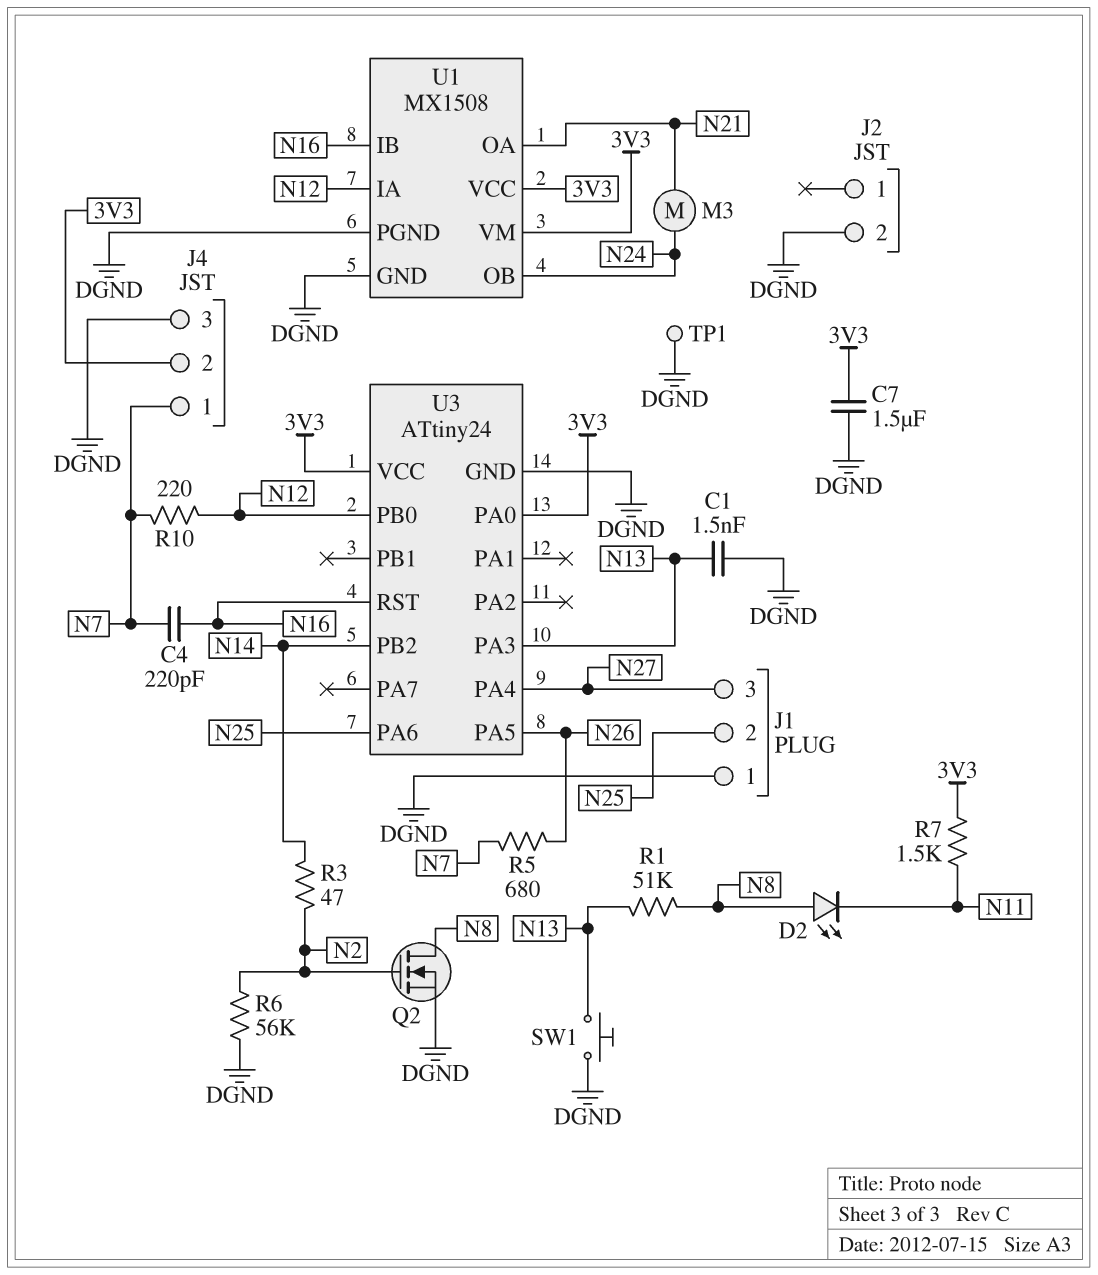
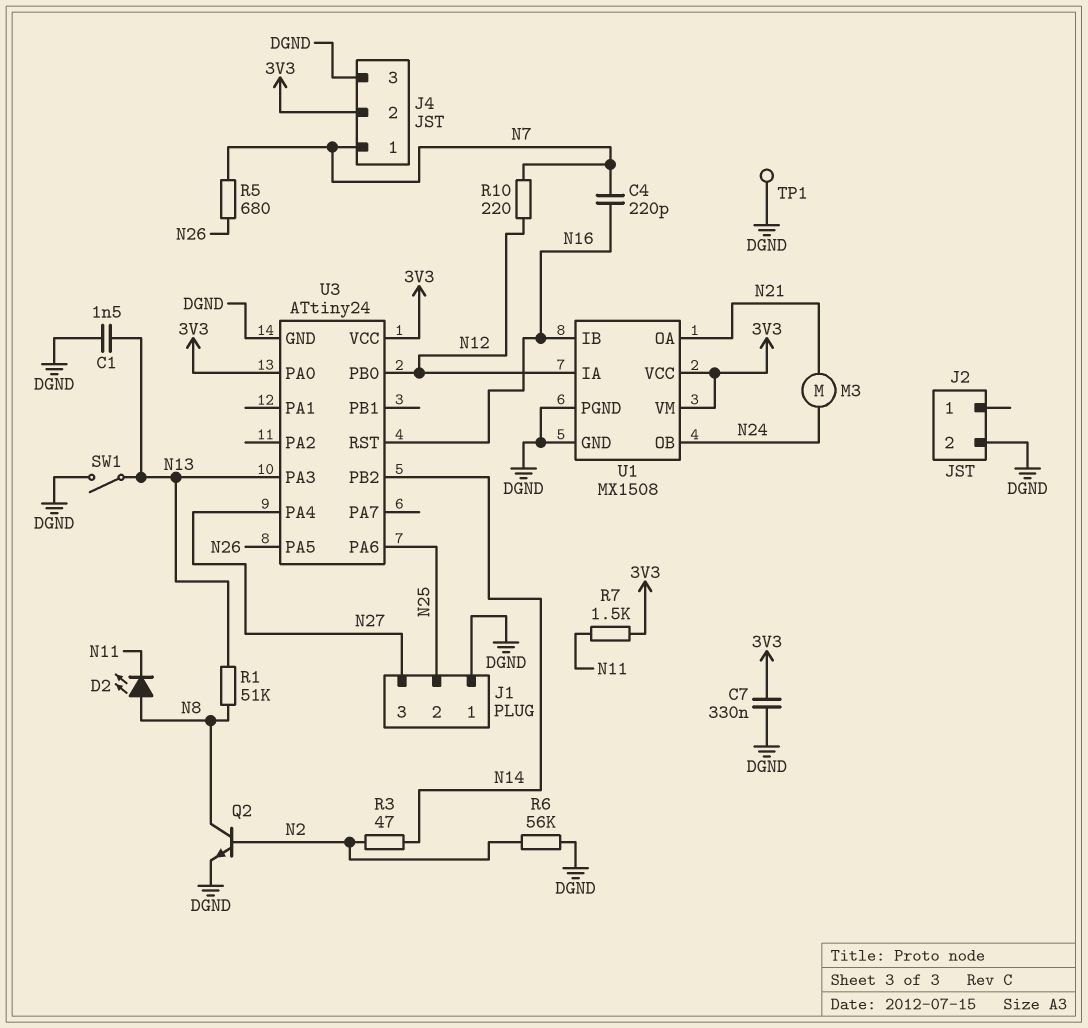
C7: 1.5uF (3V3, DGND) -> 330nF (3V3, DGND)
Q2: NMOS (G N2, D N8, S DGND) -> NPN (B N2, C N8, E DGND)
SW1: button (DGND, N13) -> switch (DGND, N13)

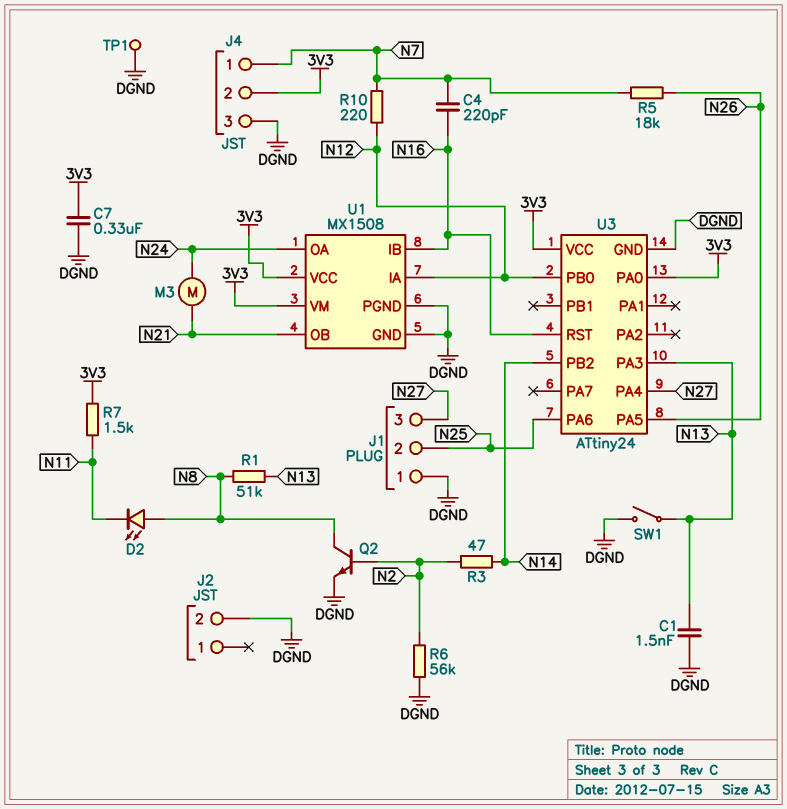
R5: 680 (N7, N26) -> 18k (N7, N26)
U1 pin OA: N21 -> N24
U1 pin OB: N24 -> N21

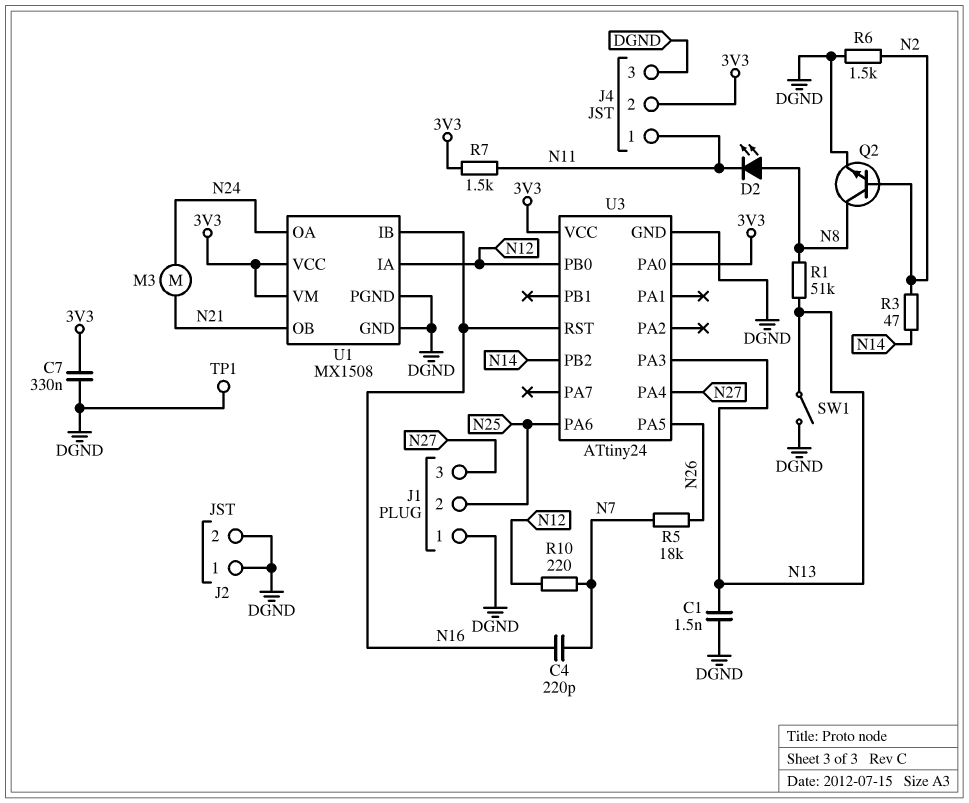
J2 pin 1: none -> DGND
J4 pin 1: N7 -> N11
R6: 56k (DGND, N2) -> 1.5k (DGND, N2)

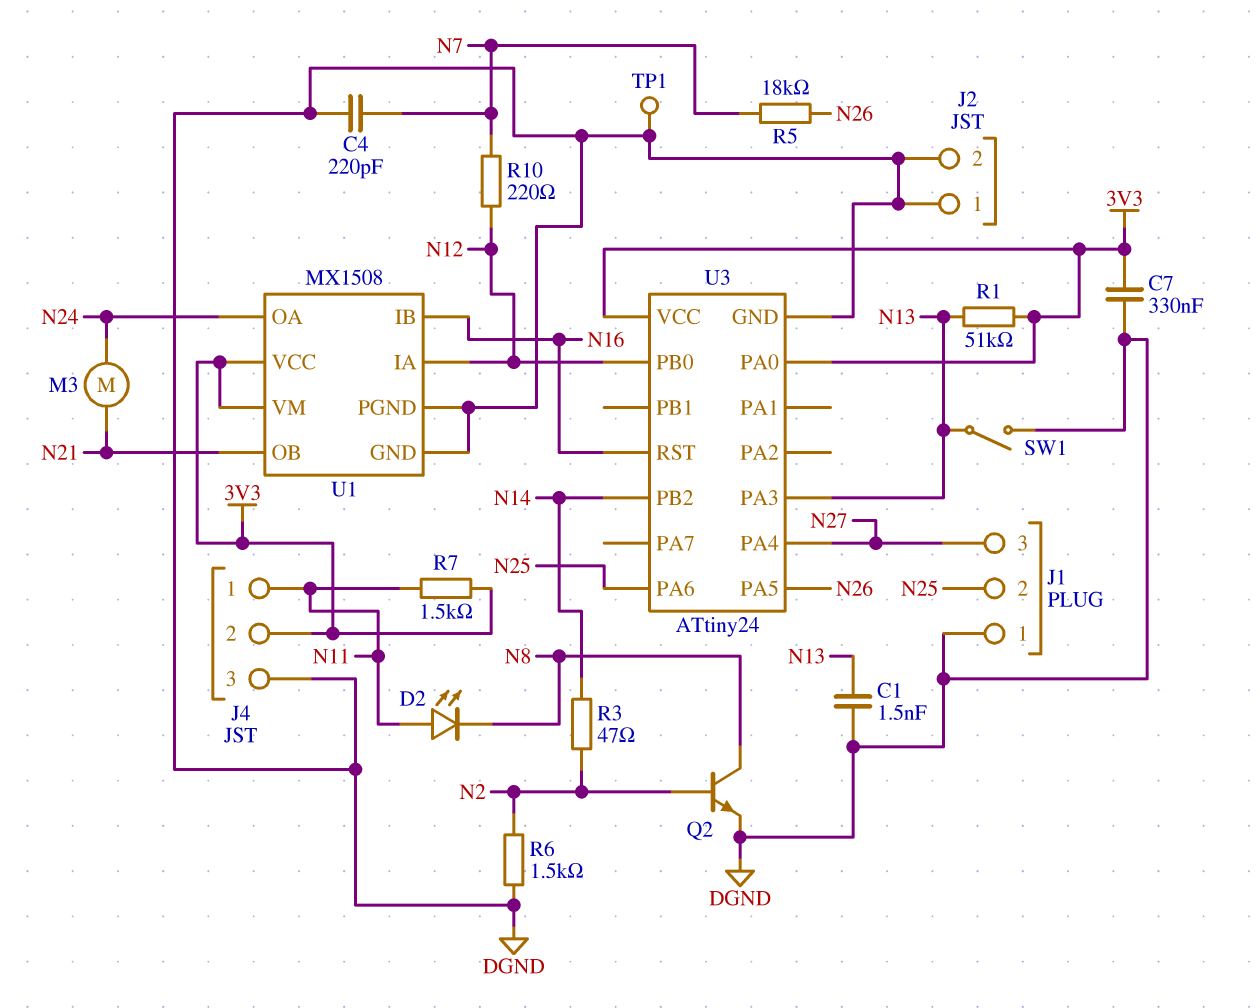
C4: 220pF (N7, N16) -> 220pF (DGND, N7)
D2: LED (A N8, K N11) -> LED (A N11, K N8)
R1: 51k (N8, N13) -> 51k (3V3, N13)

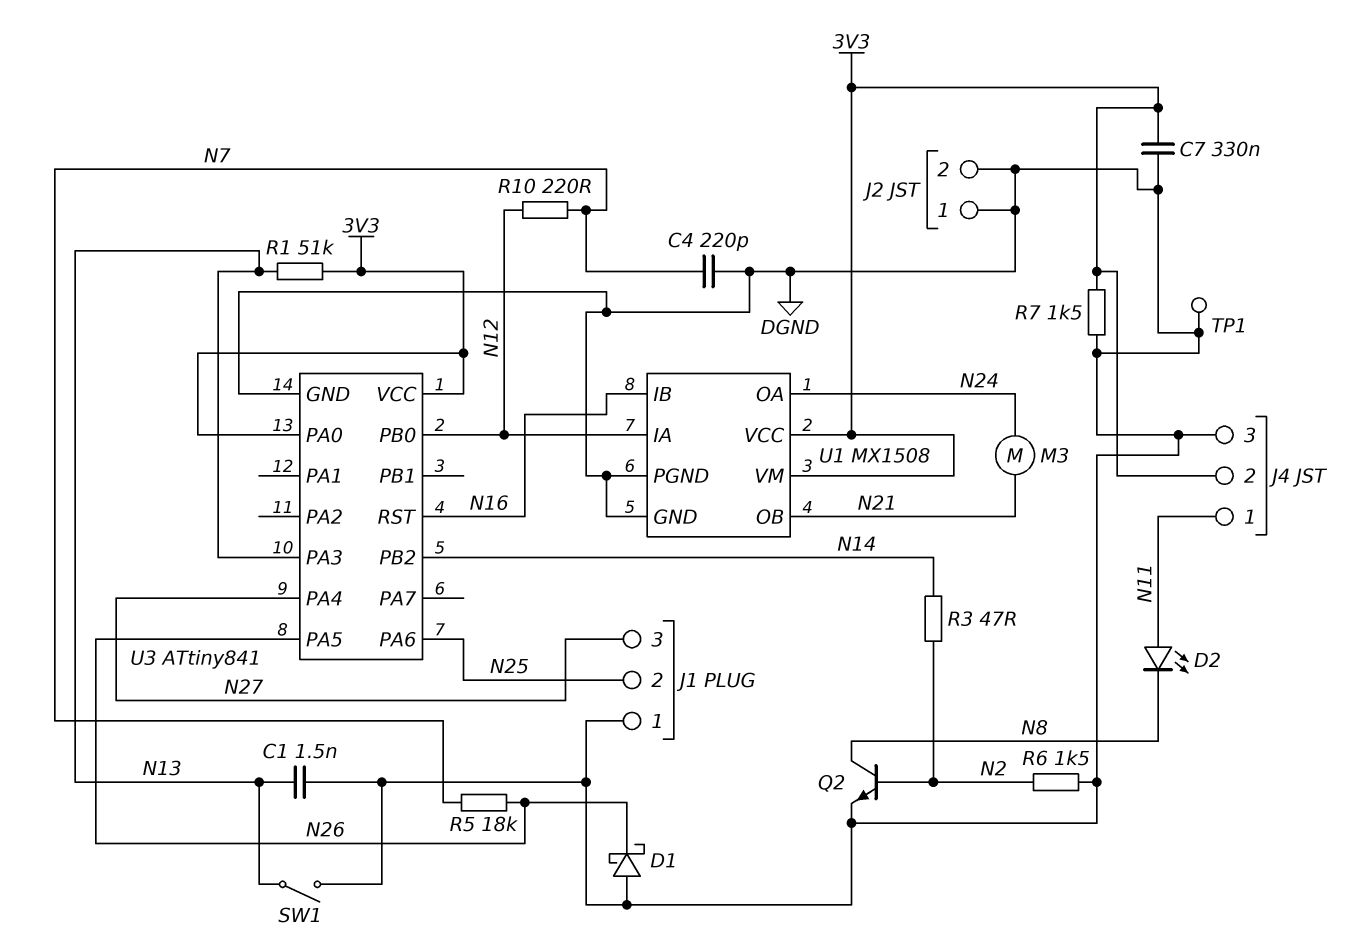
D1: none -> schottky (A DGND, K N26)
R7: 1.5k (3V3, N11) -> 1.5k (3V3, DGND)
U3: ATtiny24 -> ATtiny841

